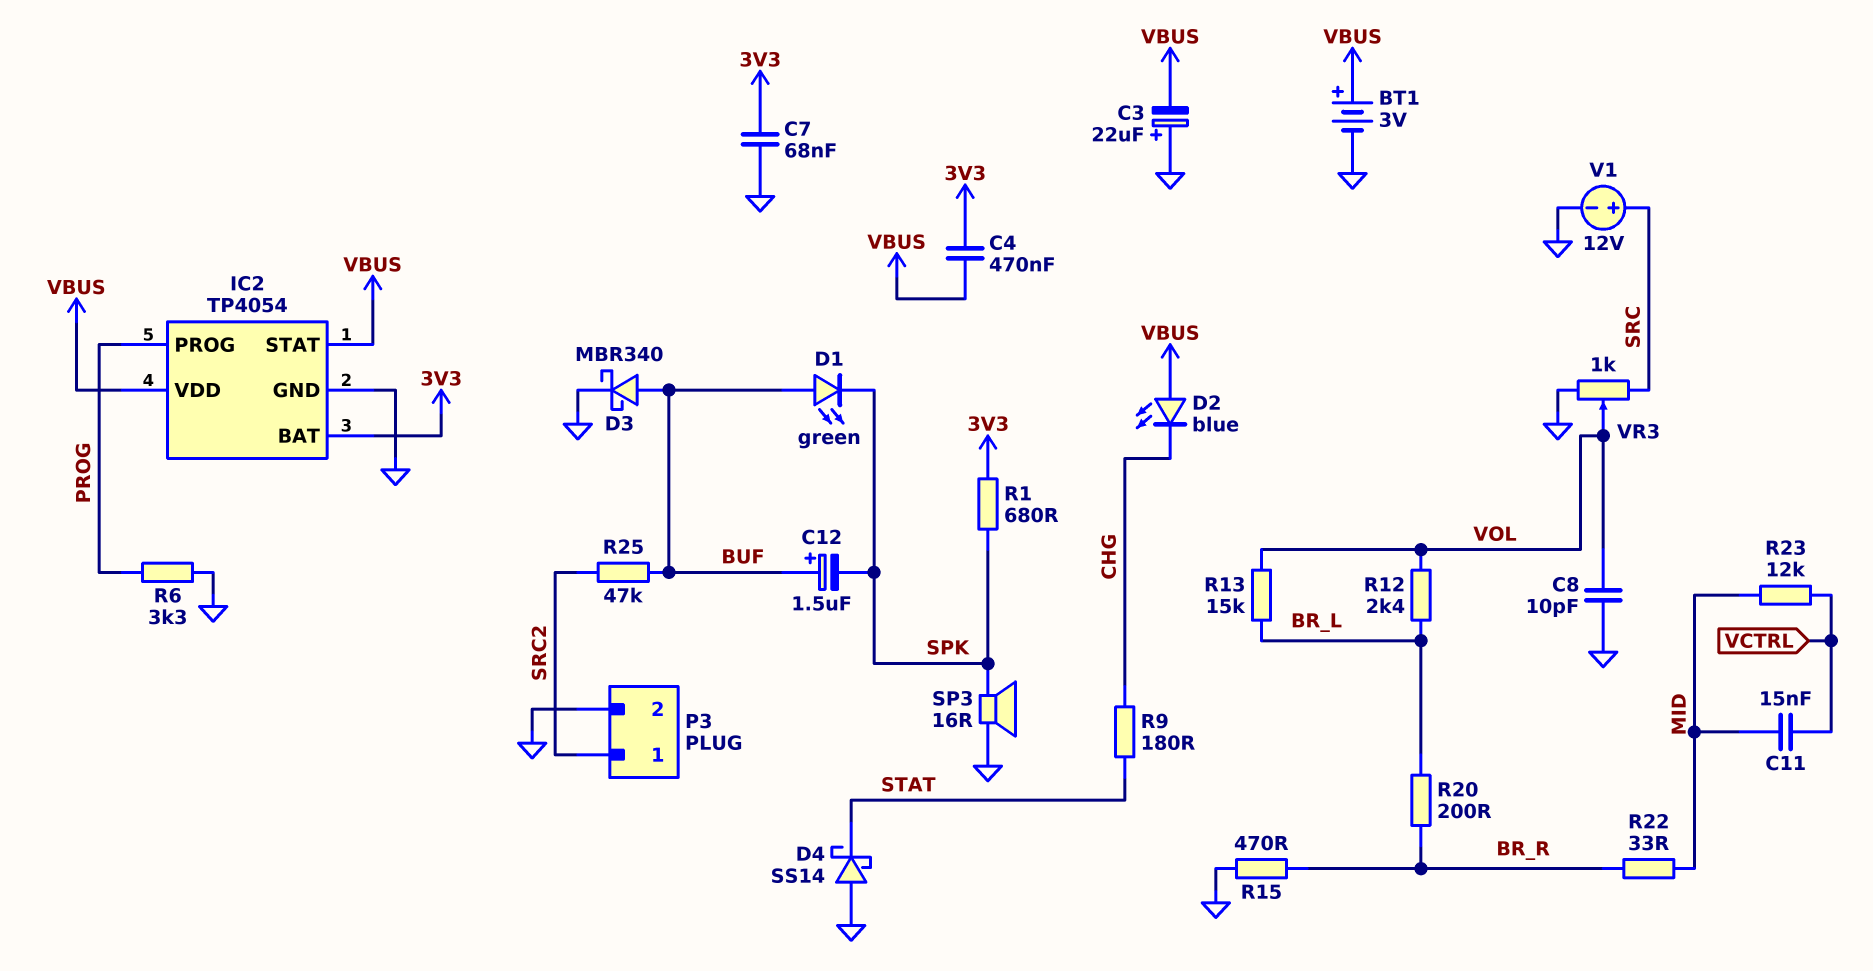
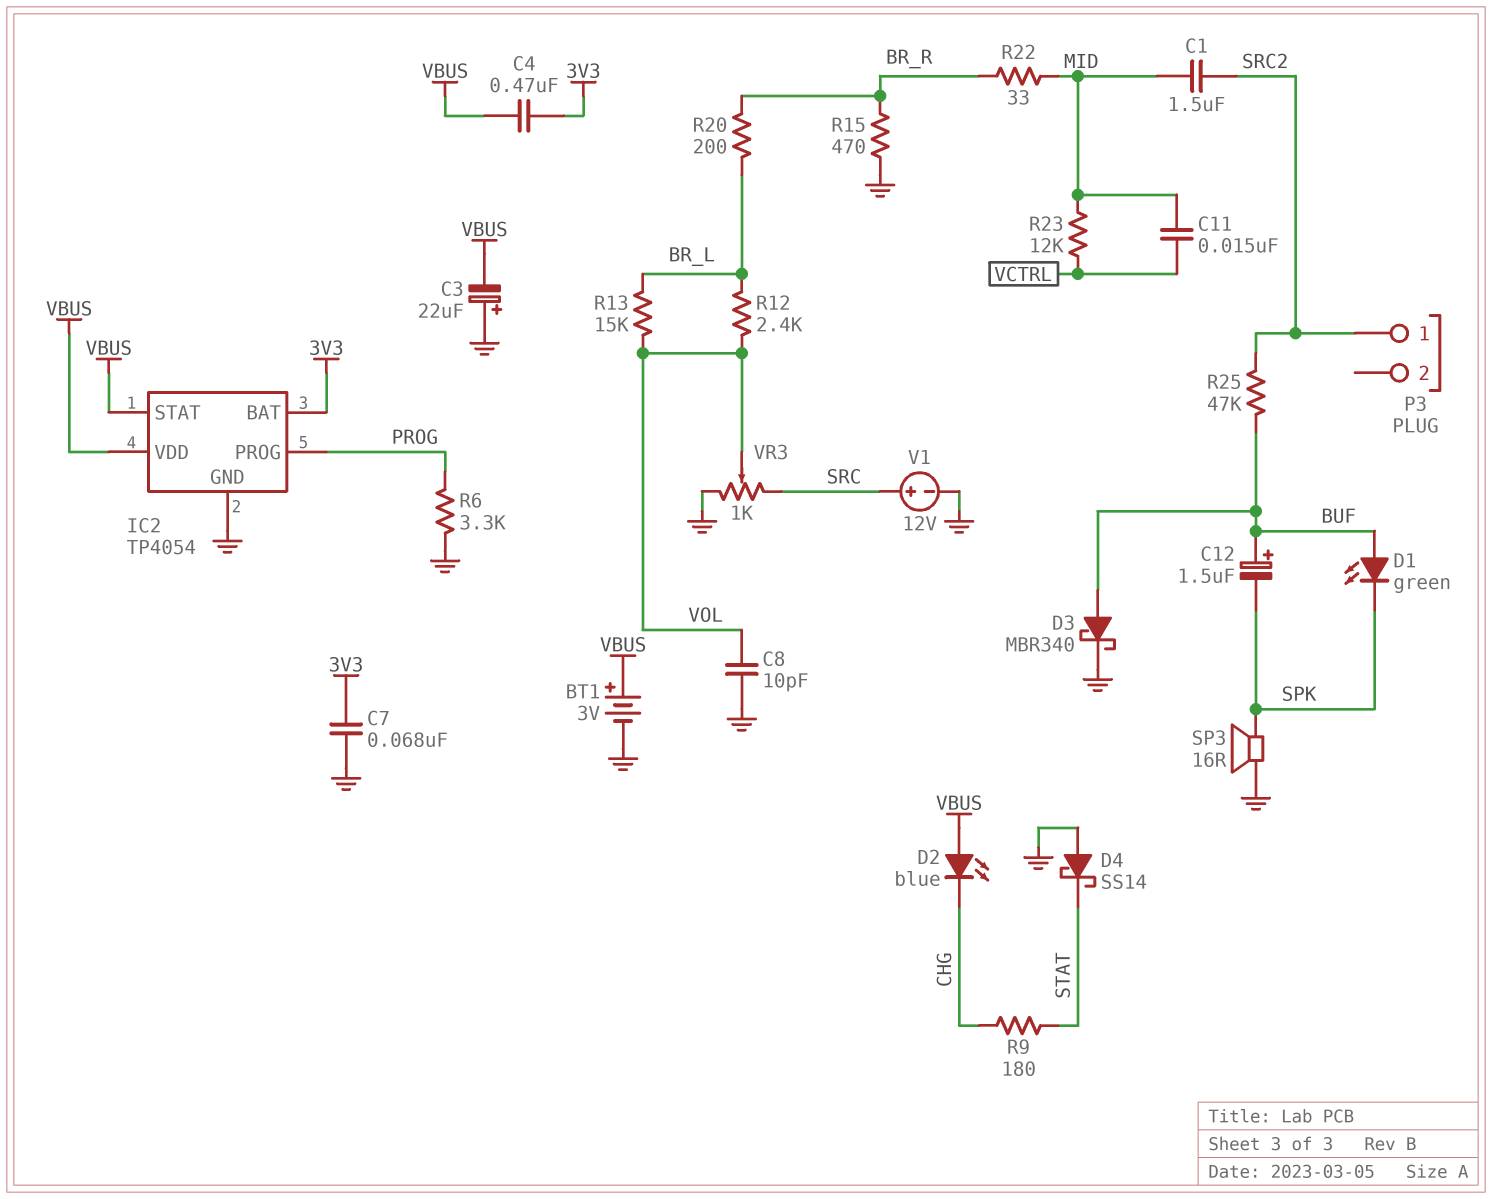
C1: none -> 1.5uF (MID, SRC2)
P3 pin 2: GND -> none
R1: 680 (3V3, SPK) -> none

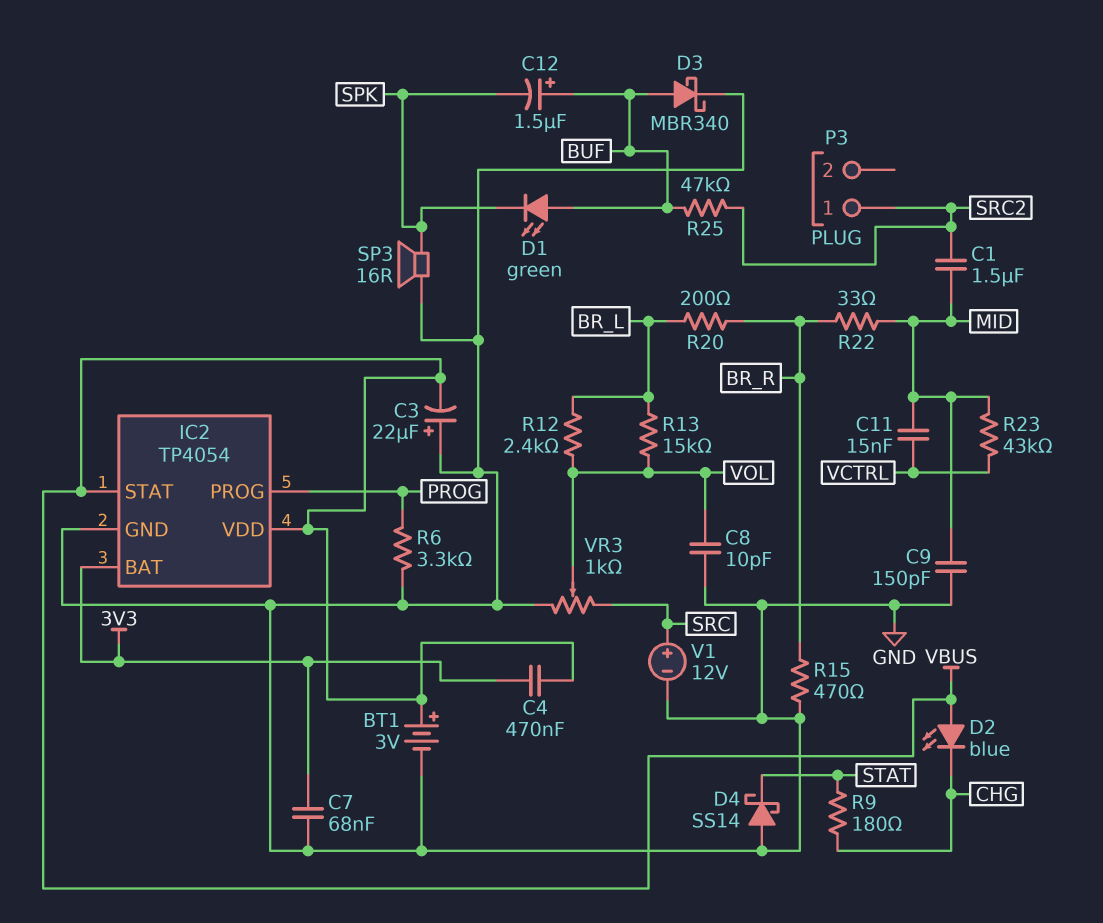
C9: none -> 150pF (GND, MID)
R23: 12k (MID, VCTRL) -> 43k (MID, VCTRL)

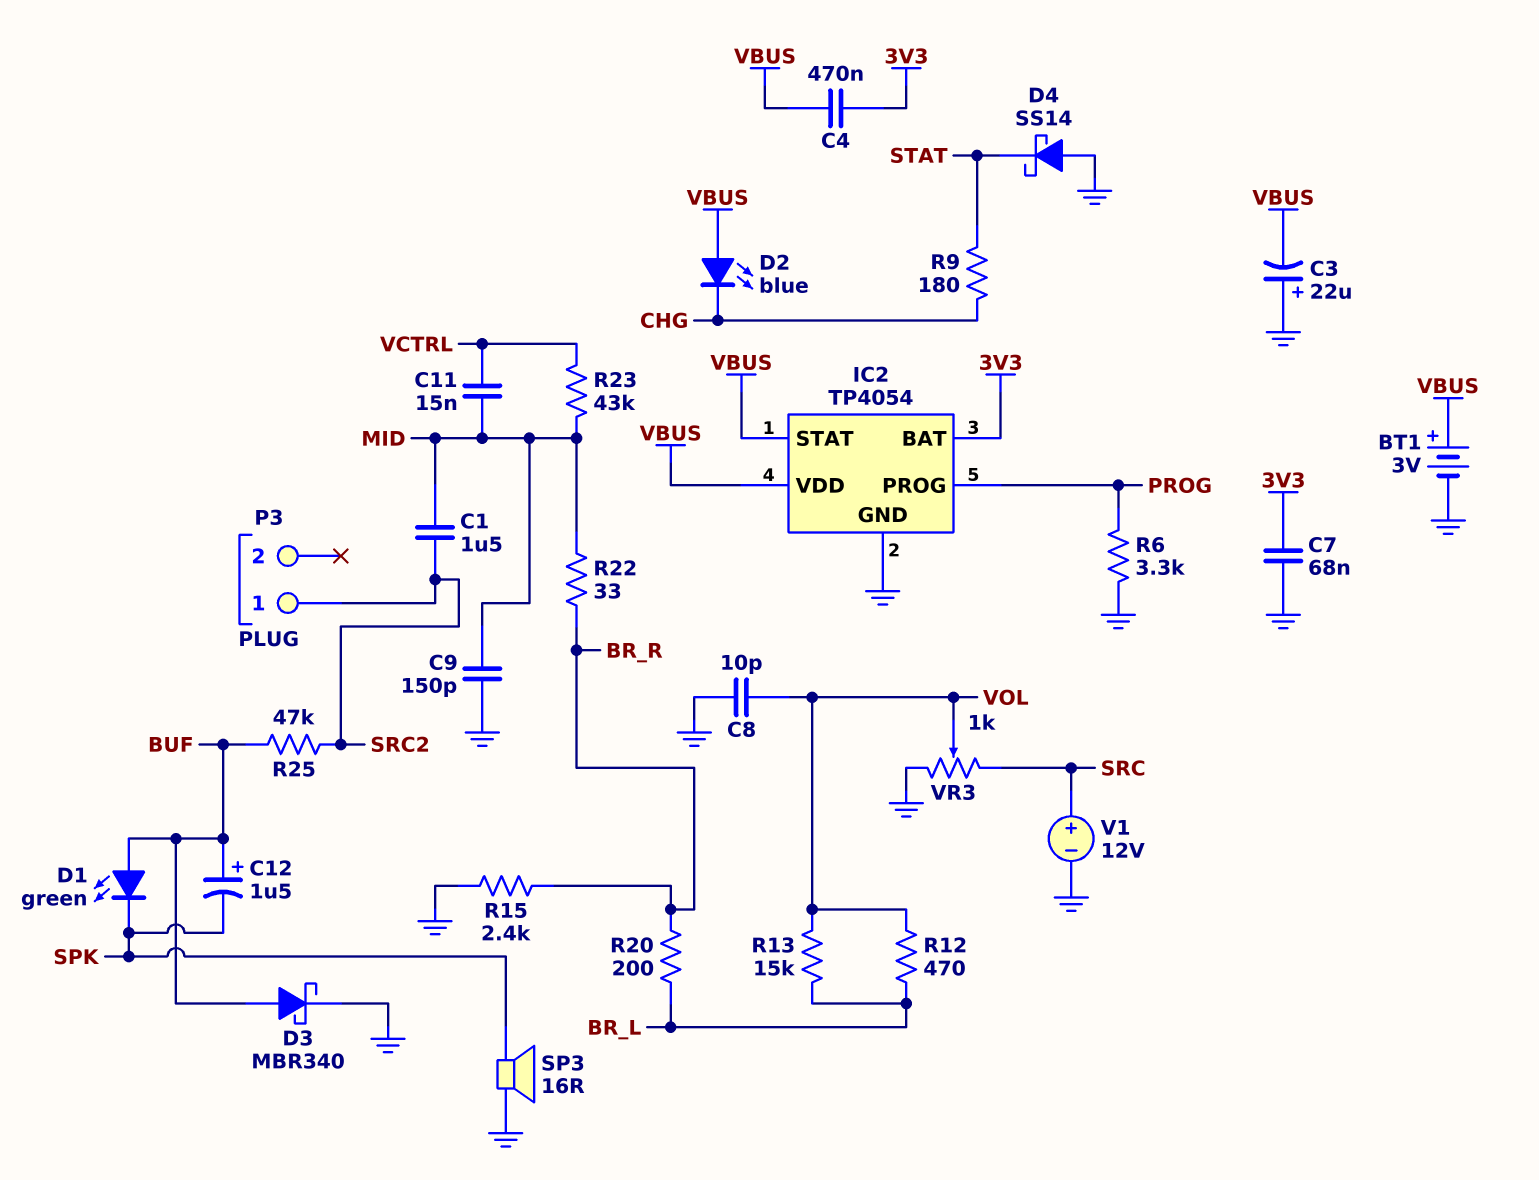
R12: 2.4k (BR_L, VOL) -> 470 (BR_L, VOL)
R15: 470 (BR_R, GND) -> 2.4k (BR_R, GND)

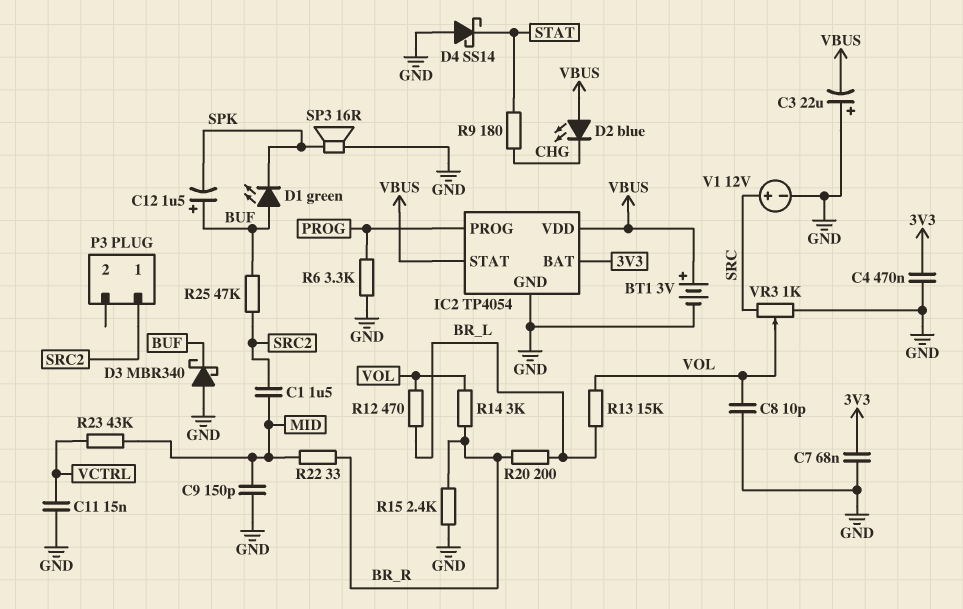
C4: 470nF (3V3, VBUS) -> 470nF (3V3, GND)
C11: 15nF (MID, VCTRL) -> 15nF (GND, VCTRL)
D3: schottky MBR340 (A BUF, K GND) -> schottky MBR340 (A GND, K BUF)
R14: none -> 3k (BR_R, VOL)

